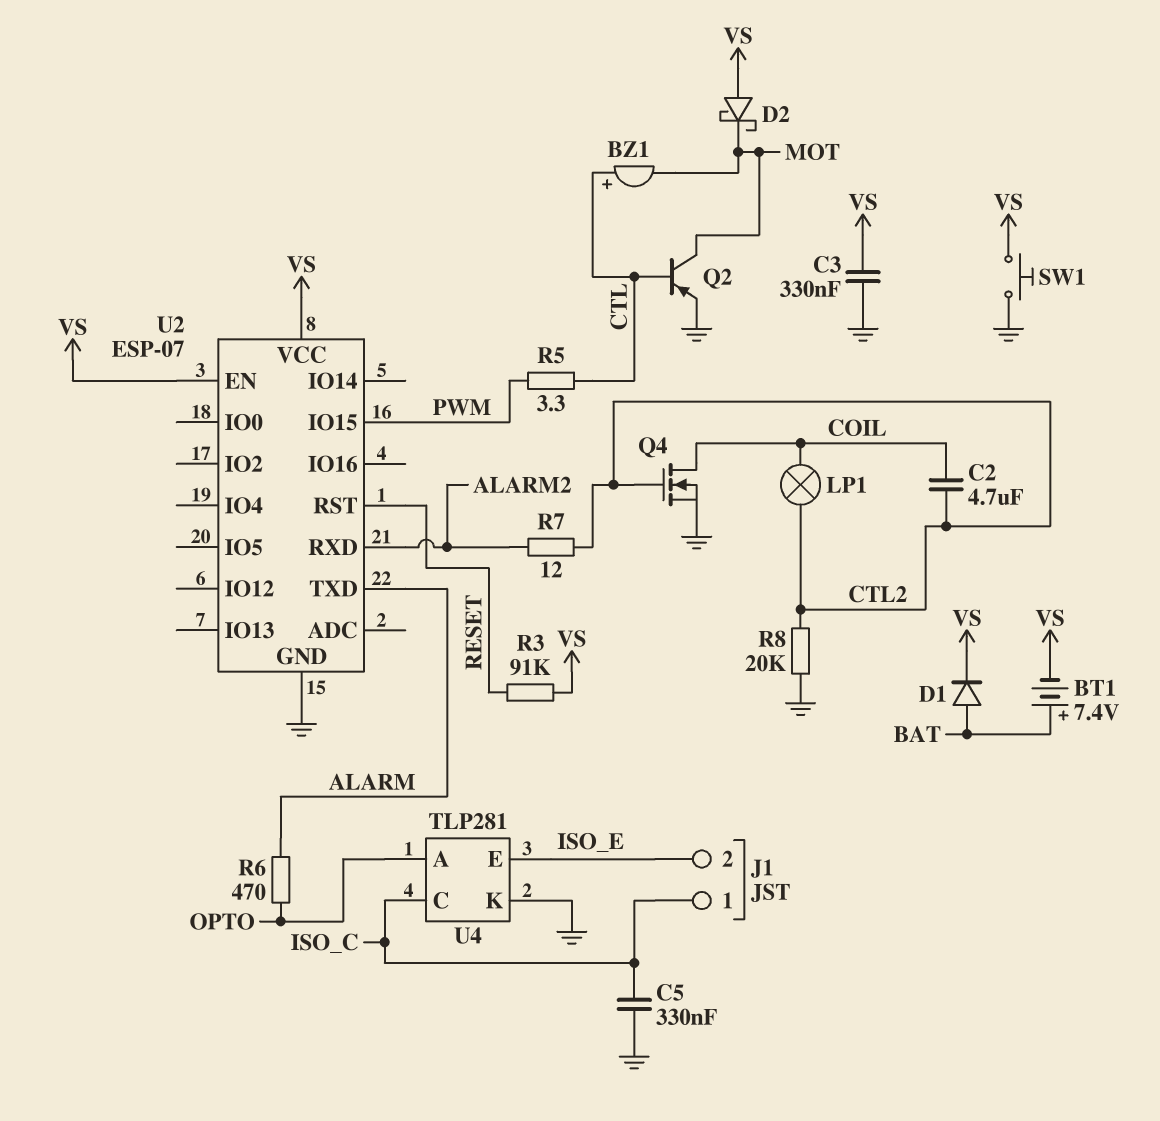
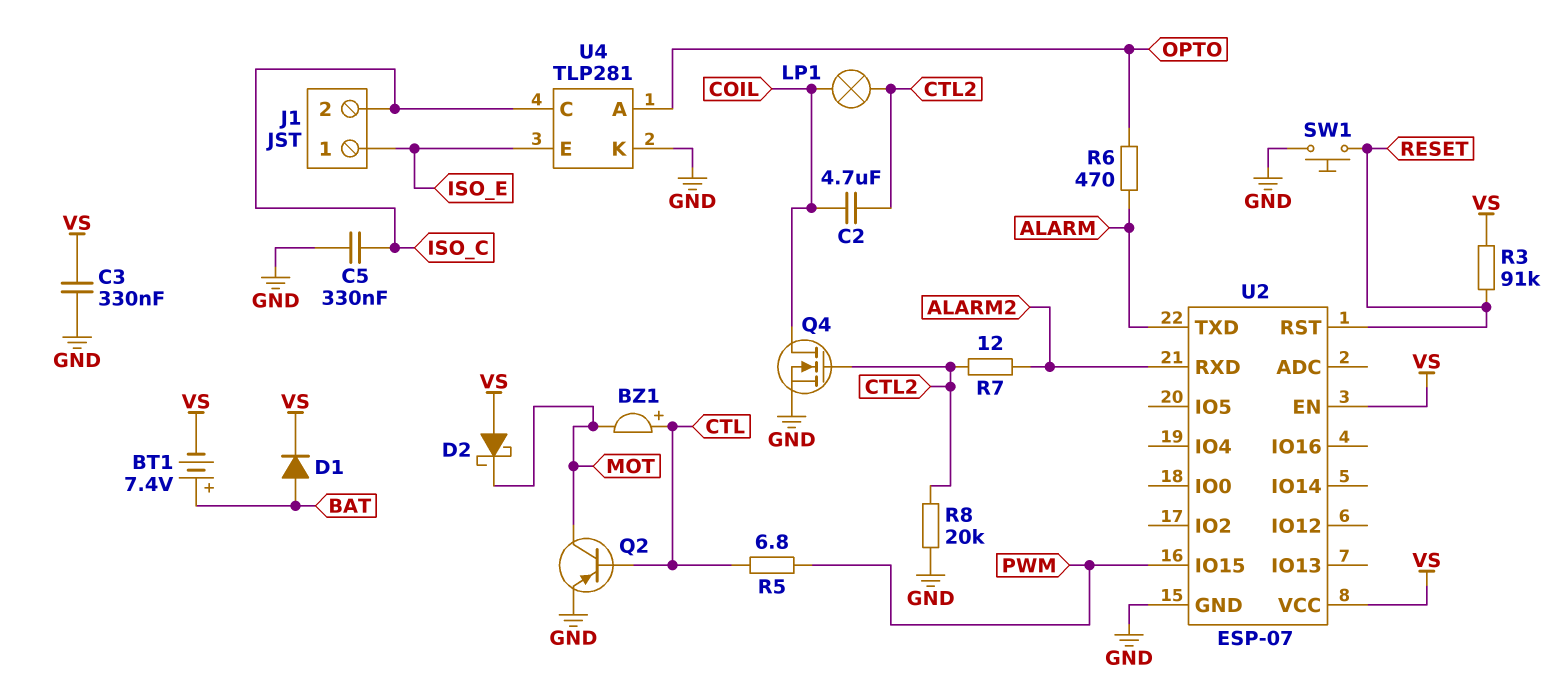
J1 pin 1: ISO_C -> ISO_E
J1 pin 2: ISO_E -> ISO_C
R5: 3.3 (CTL, PWM) -> 6.8 (CTL, PWM)
SW1: button (GND, VS) -> button (GND, RESET)

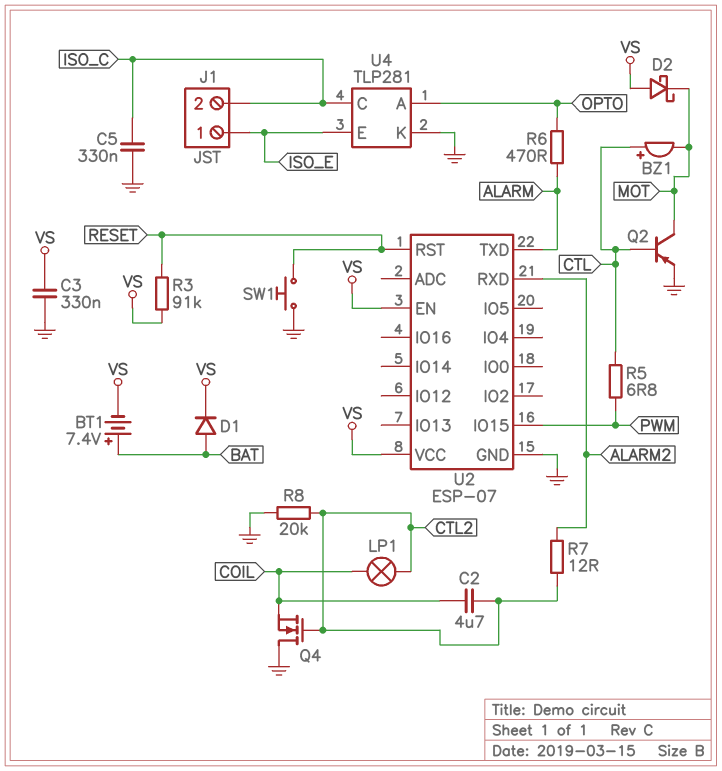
Q4: NMOS (G CTL2, D COIL, S GND) -> NMOS (G CTL2, D GND, S COIL)

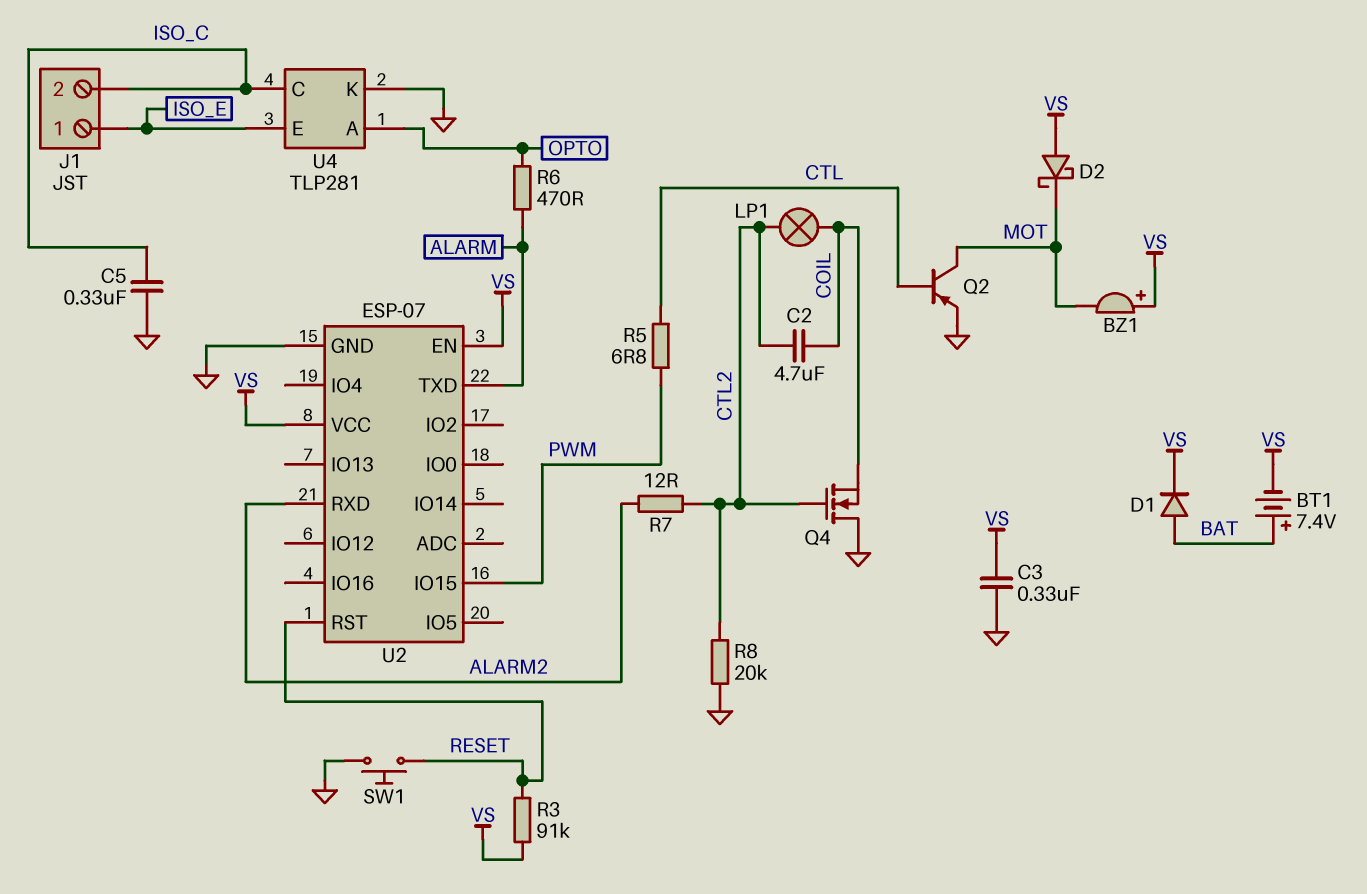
BZ1: buzzer (plus CTL, minus MOT) -> buzzer (plus VS, minus MOT)

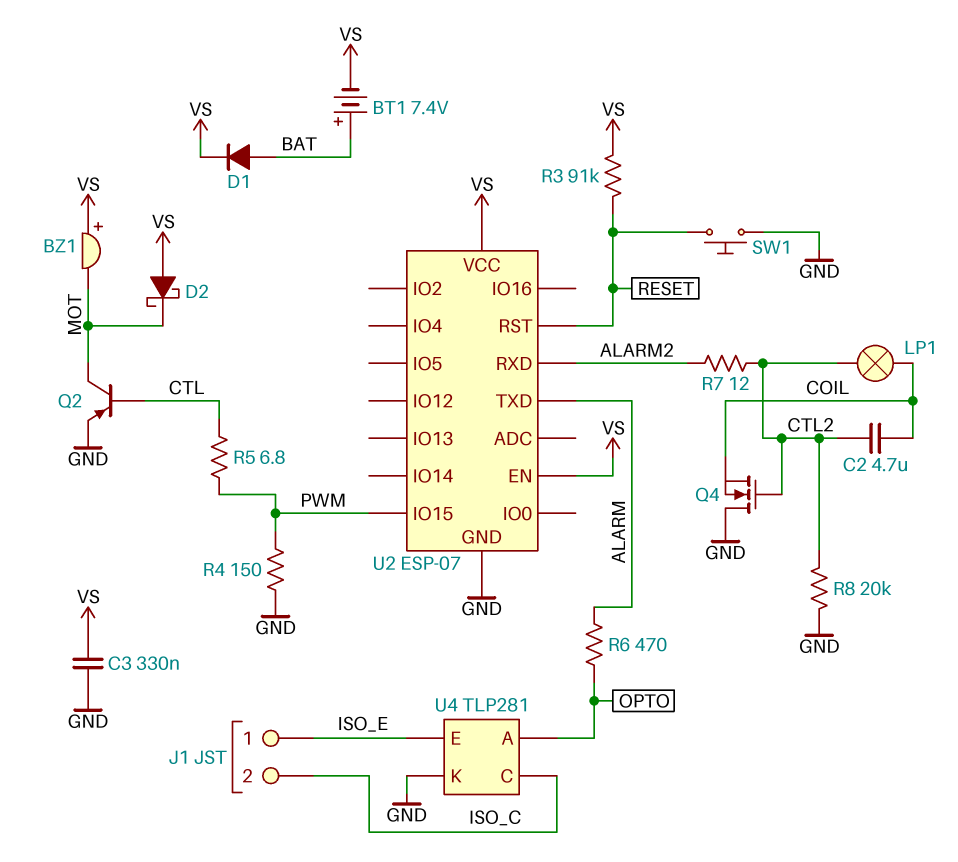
C5: 330nF (GND, ISO_C) -> none
R4: none -> 150 (GND, PWM)

